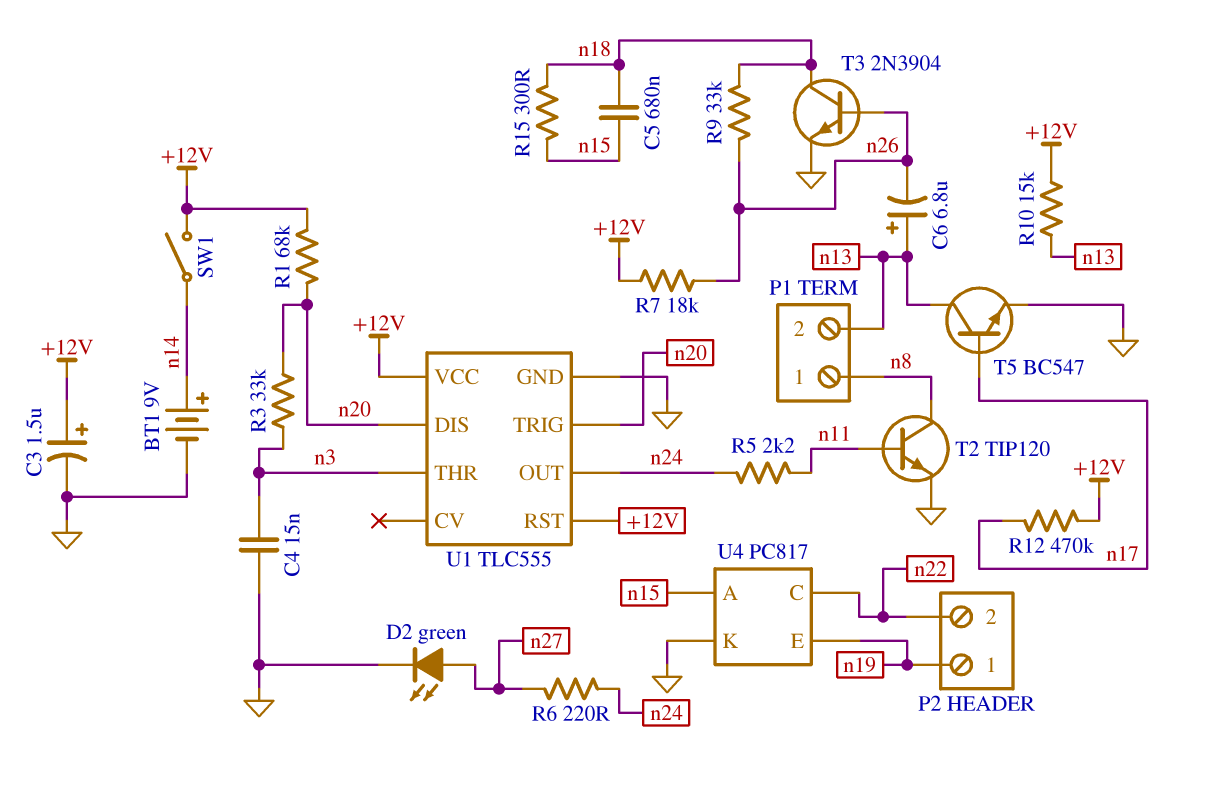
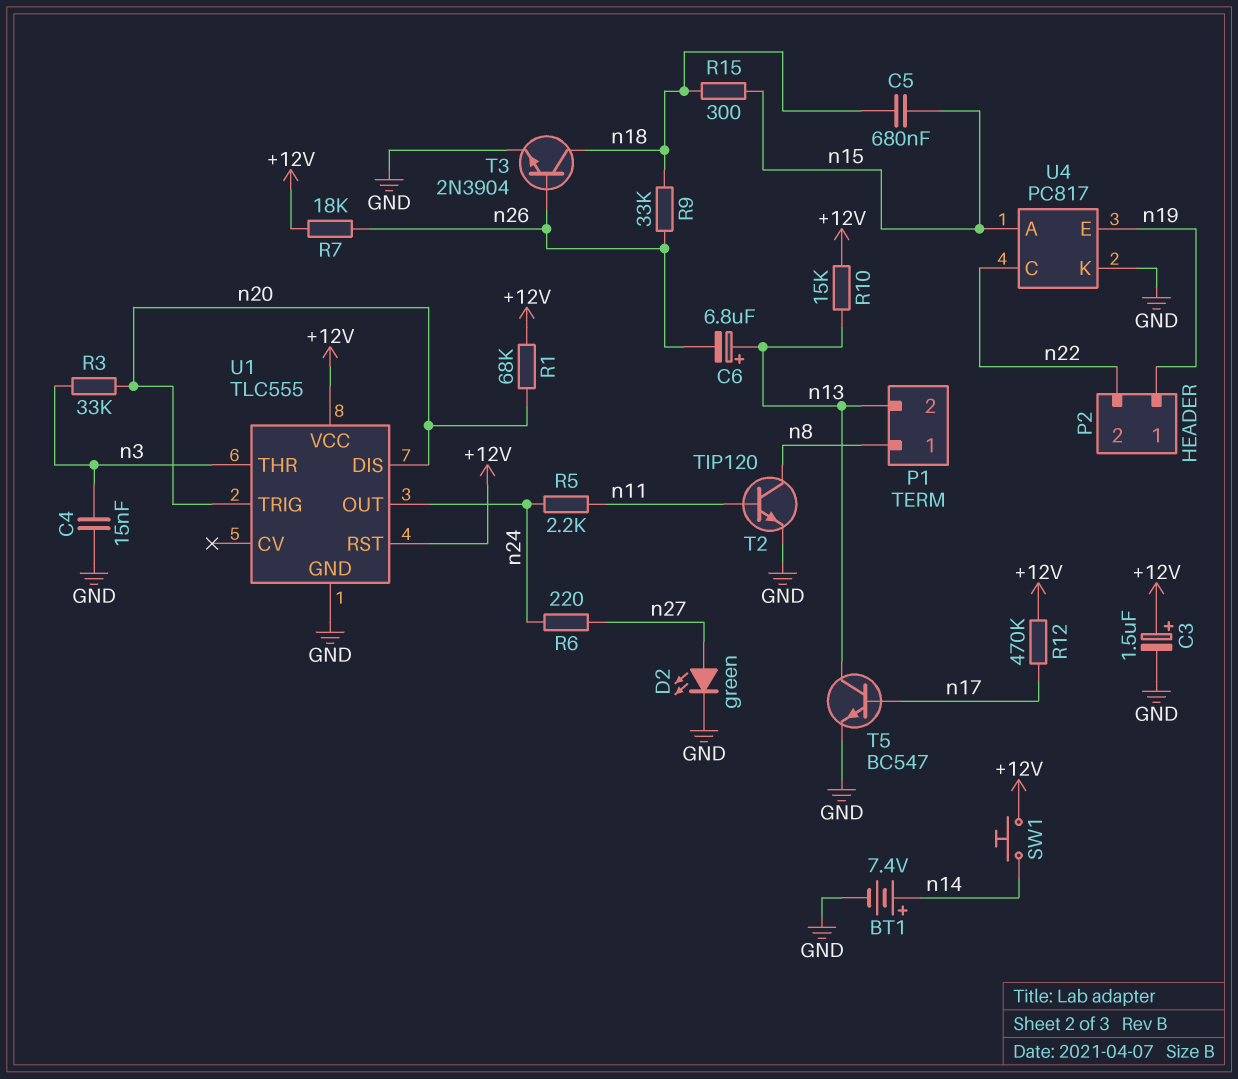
BT1: 9V (plus n14, minus GND) -> 7.4V (plus n14, minus GND)
SW1: switch (+12V, n14) -> button (+12V, n14)

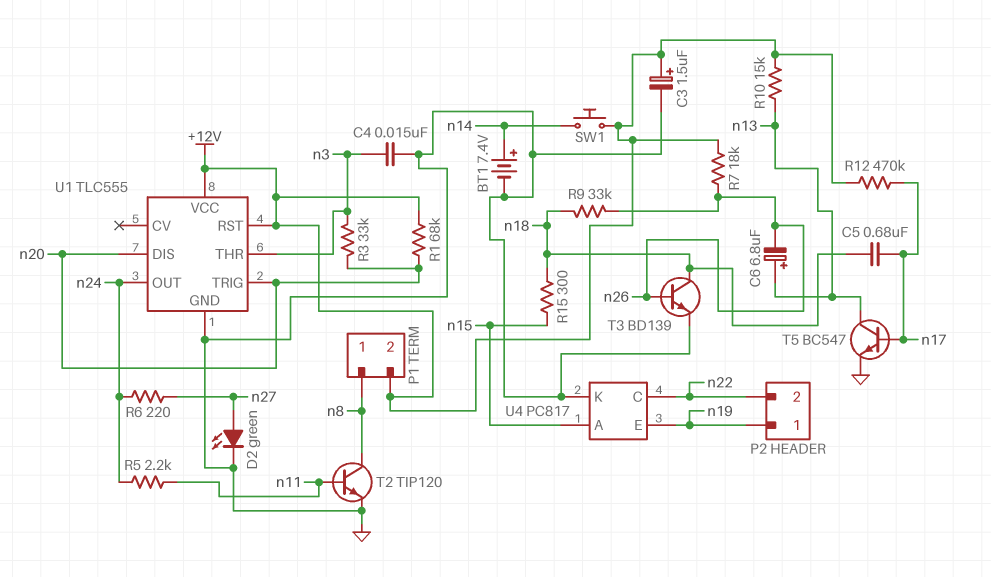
C5: 680nF (n15, n18) -> 680nF (n17, n18)
P1 pin 2: n13 -> +12V
T3: NPN 2N3904 (B n26, C n18, E GND) -> NPN BD139 (B n26, C n18, E GND)

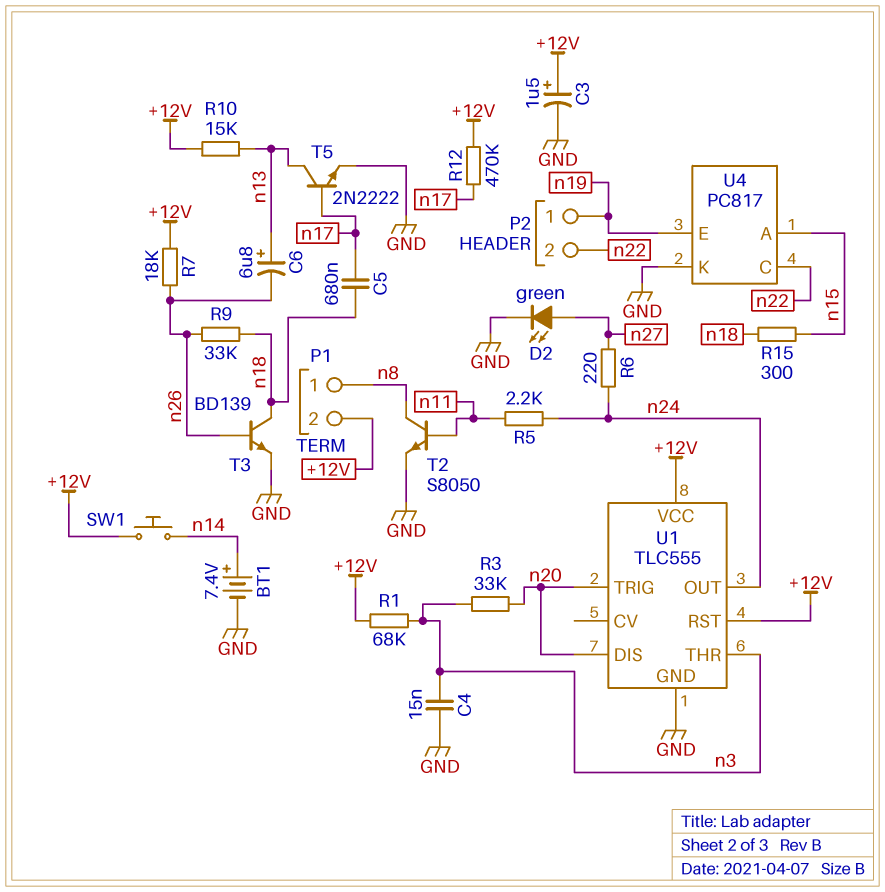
R1: 68k (+12V, n20) -> 68k (+12V, n3)
T2: NPN TIP120 (B n11, C n8, E GND) -> NPN S8050 (B n11, C n8, E GND)
T5: NPN BC547 (B n17, C n13, E GND) -> NPN 2N2222 (B n17, C n13, E GND)

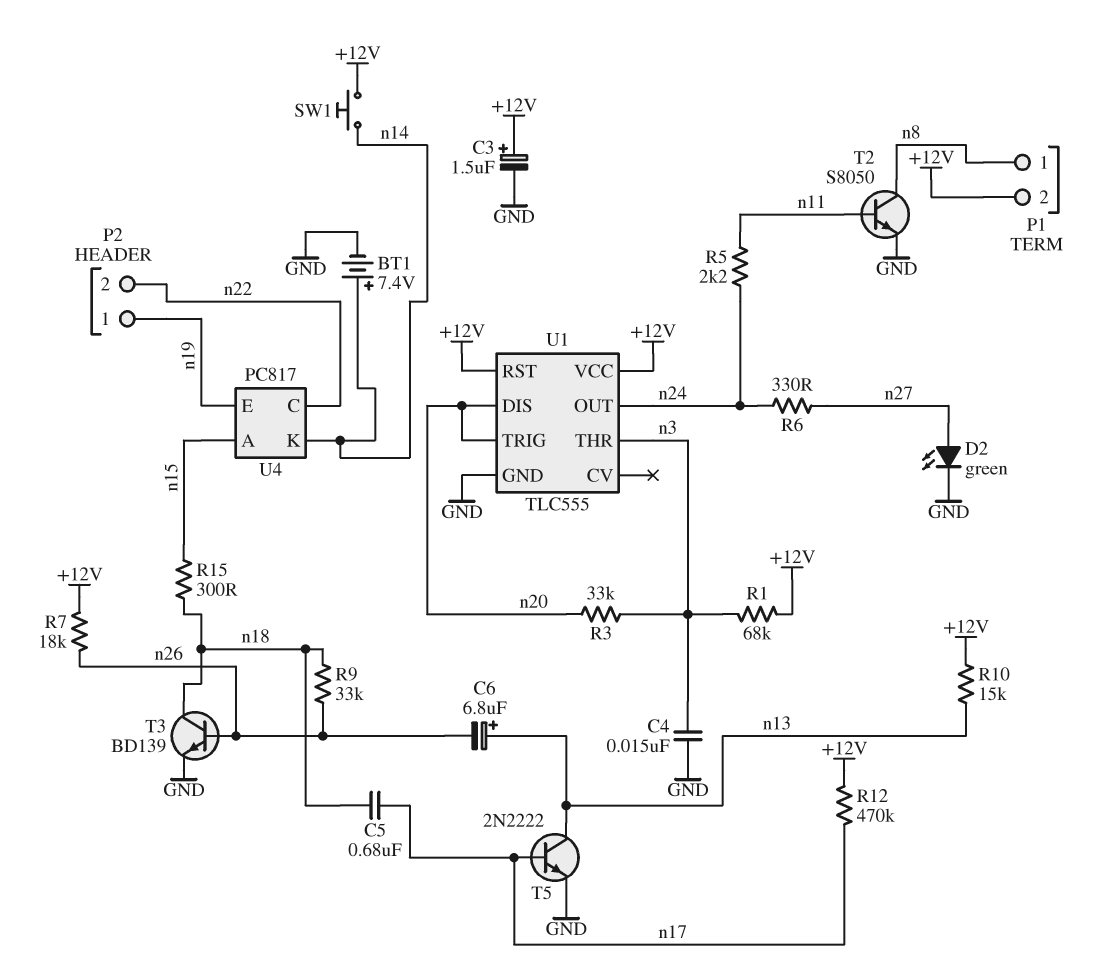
R6: 220 (n24, n27) -> 330 (n24, n27)
U4 pin K: GND -> n14

